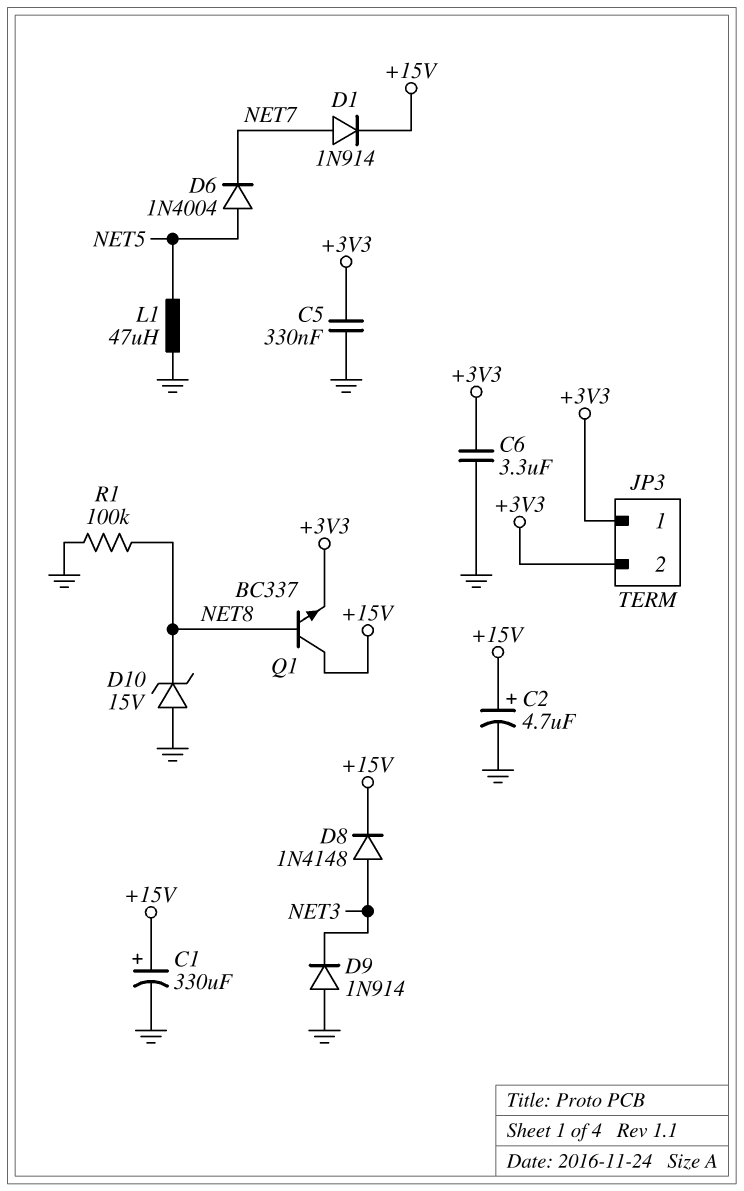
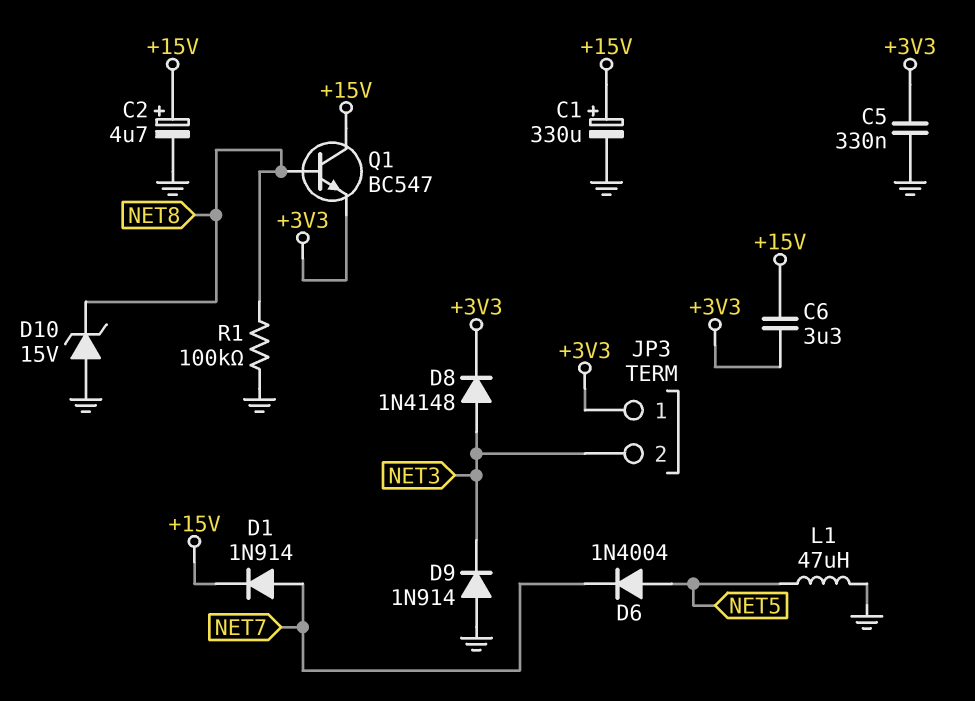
C6: 3.3uF (+3V3, GND) -> 3.3uF (+3V3, +15V)
D8: diode 1N4148 (A NET3, K +15V) -> diode 1N4148 (A NET3, K +3V3)
JP3 pin 2: +3V3 -> NET3
Q1: NPN BC337 (B NET8, C +15V, E +3V3) -> NPN BC547 (B NET8, C +15V, E +3V3)

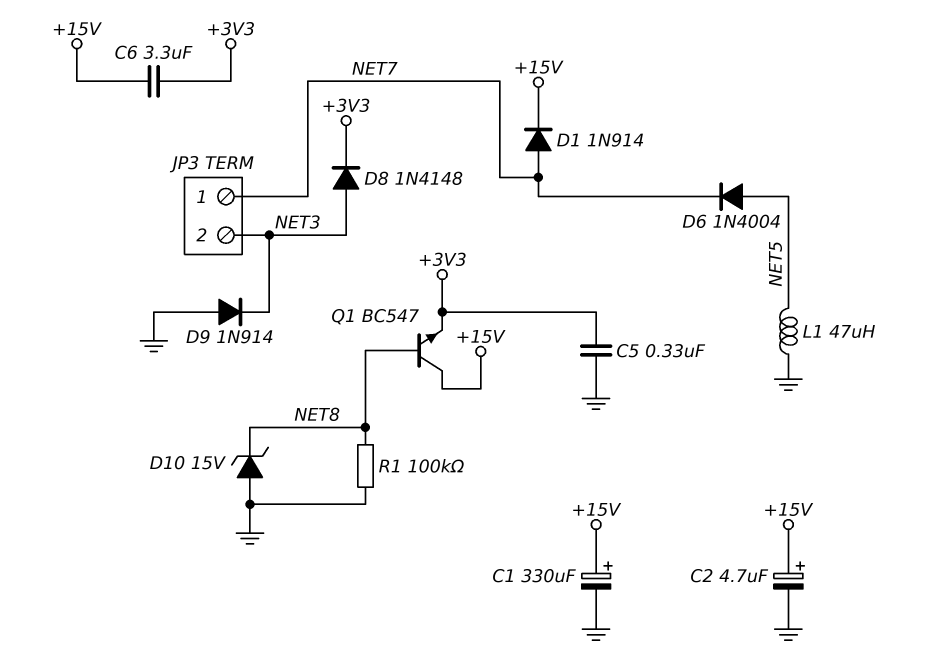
JP3 pin 1: +3V3 -> NET7

